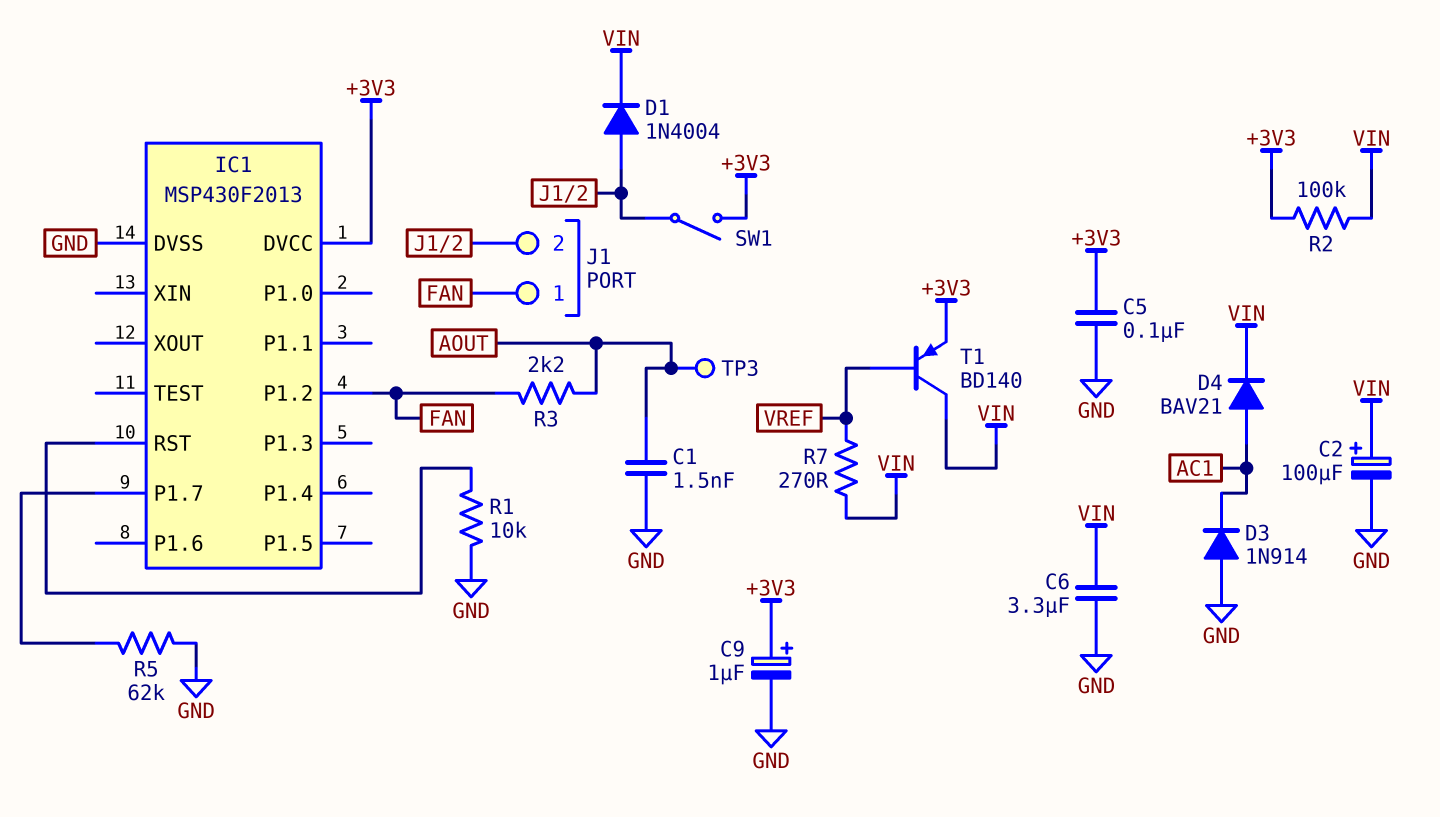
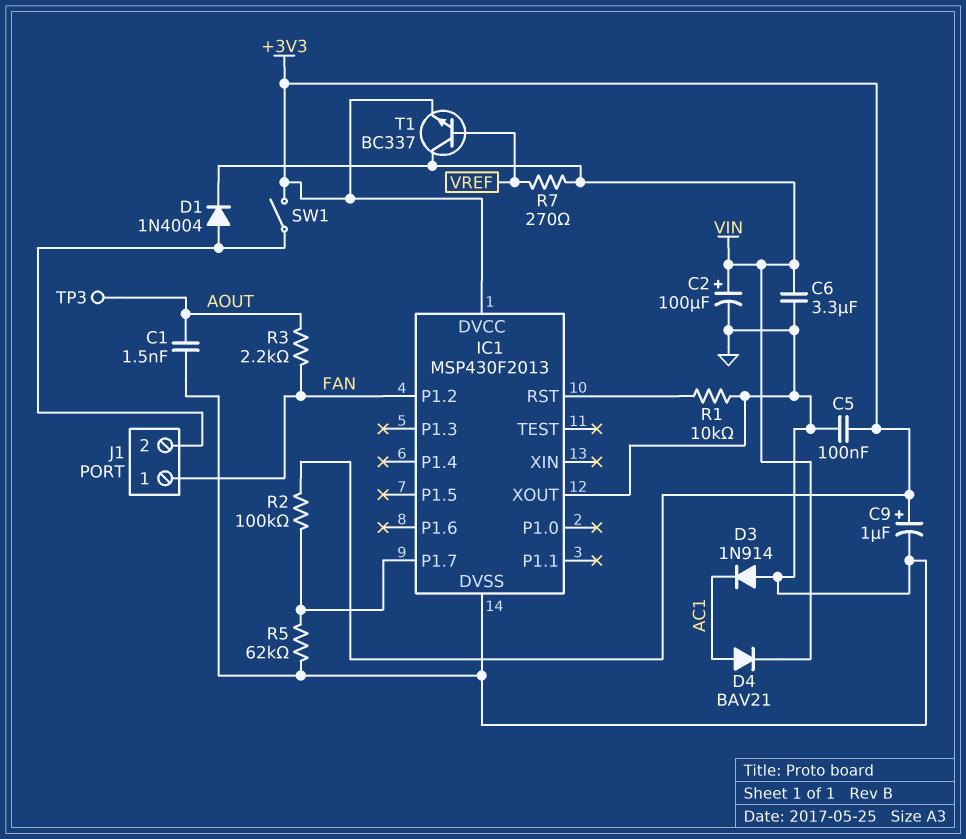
IC1 pin XOUT: none -> GND
R2: 100k (+3V3, VIN) -> 100k (+3V3, IC1/P1.7)
T1: PNP BD140 (B VREF, C VIN, E +3V3) -> NPN BC337 (B VREF, C VIN, E +3V3)

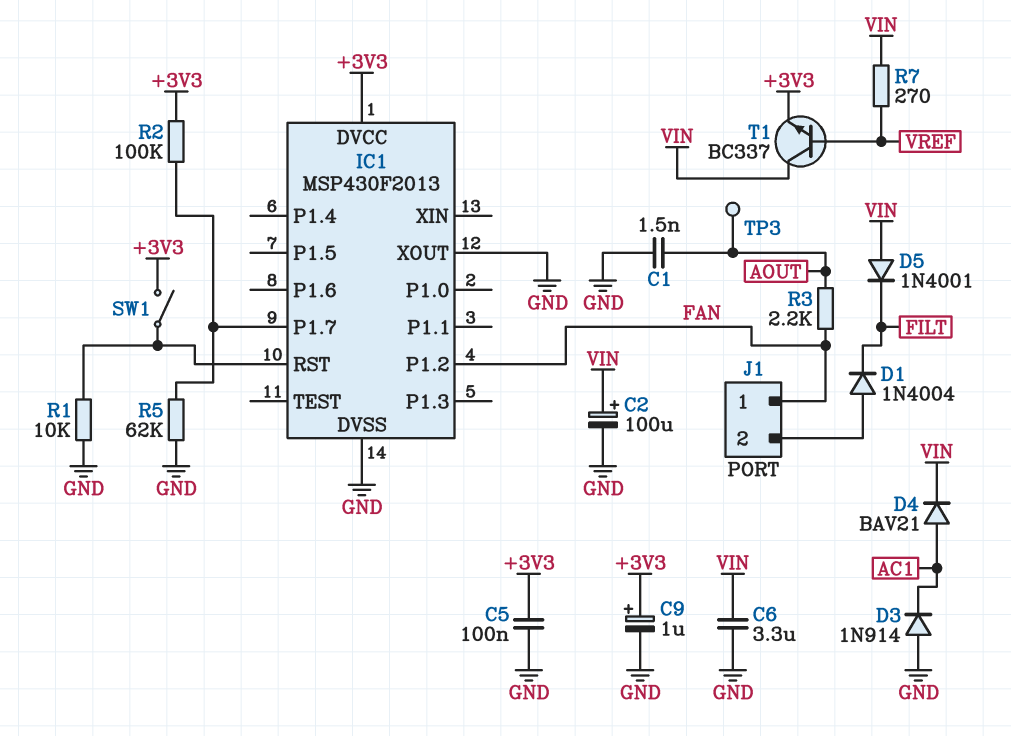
D1: diode 1N4004 (A J1/2, K VIN) -> diode 1N4004 (A J1/2, K FILT)
D5: none -> diode 1N4001 (A VIN, K FILT)
SW1: switch (+3V3, J1/2) -> switch (+3V3, IC1/RST)

